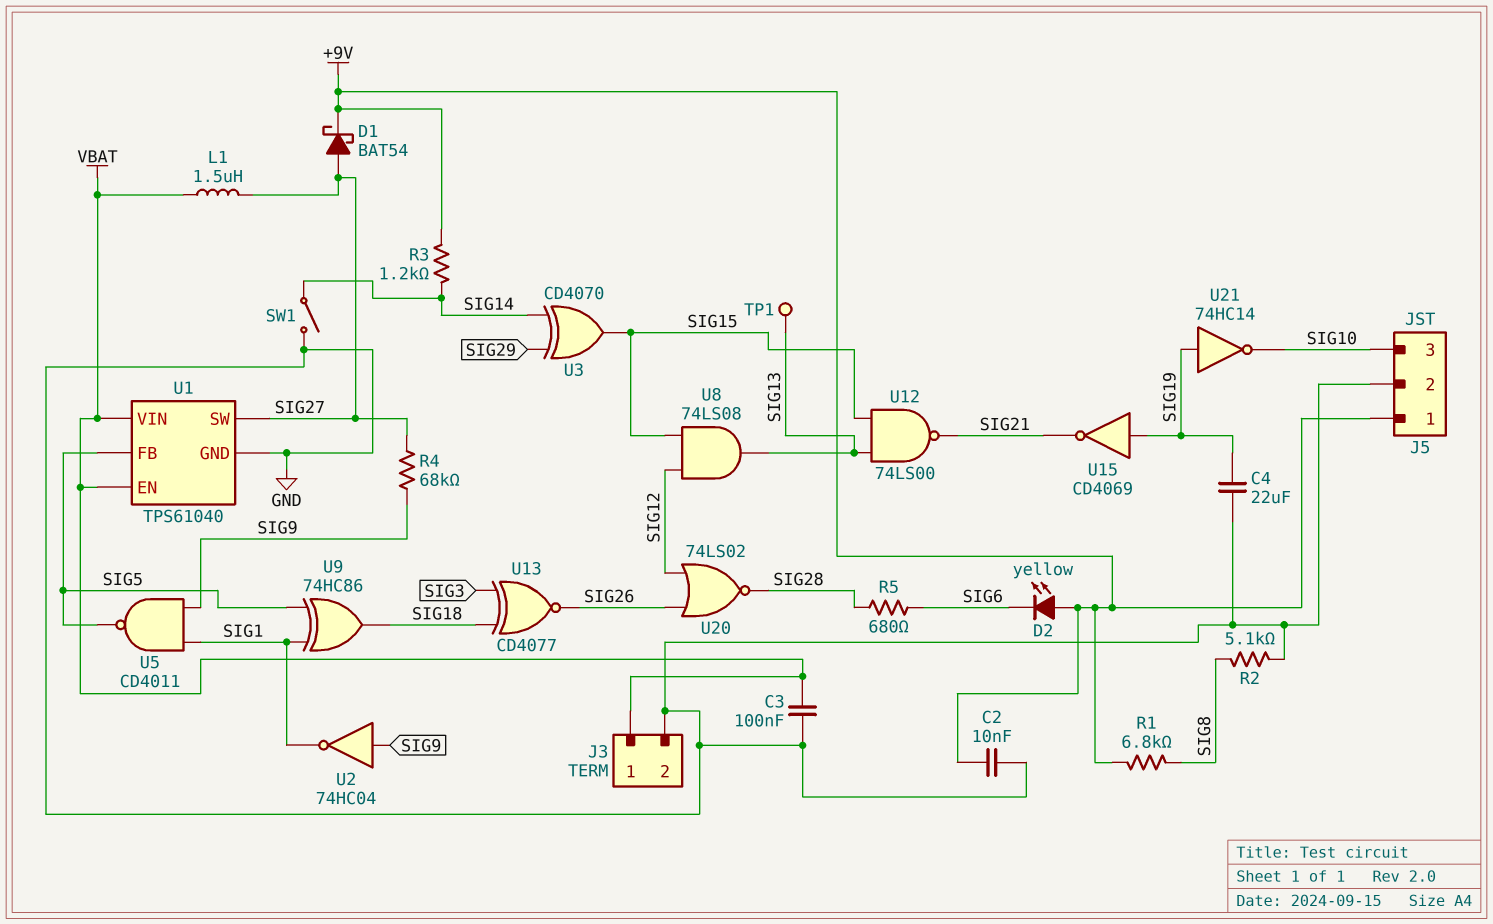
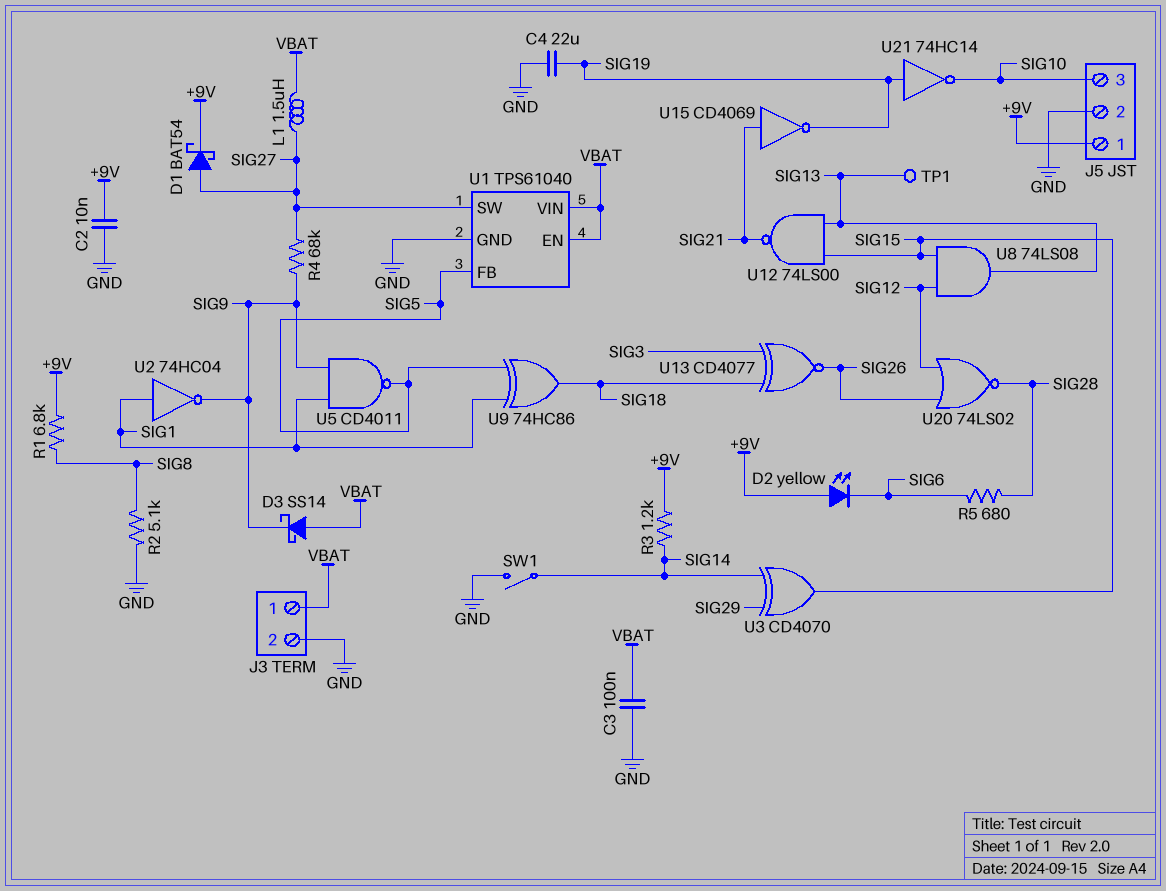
D3: none -> schottky SS14 (A VBAT, K SIG9)
U2: NOT 74HC04 (in SIG9, out SIG1) -> NOT 74HC04 (in SIG1, out SIG9)
U15: NOT CD4069 (in SIG19, out SIG21) -> NOT CD4069 (in SIG21, out SIG19)

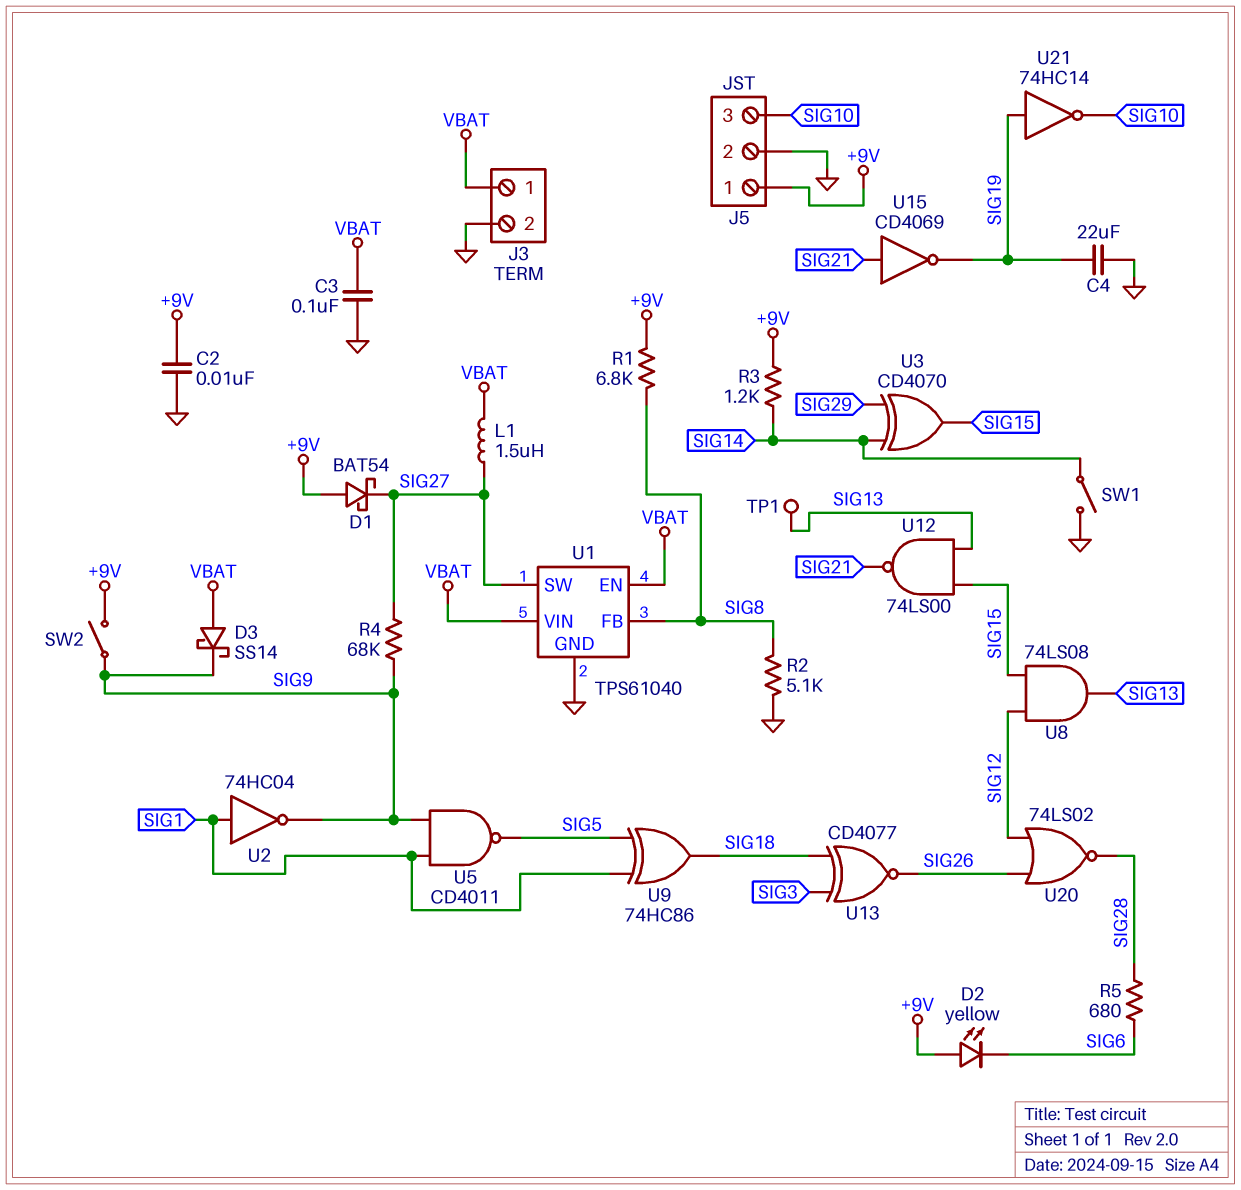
D1: schottky BAT54 (A SIG27, K +9V) -> schottky BAT54 (A +9V, K SIG27)
SW2: none -> switch (+9V, SIG9)
U1 pin FB: SIG5 -> SIG8

